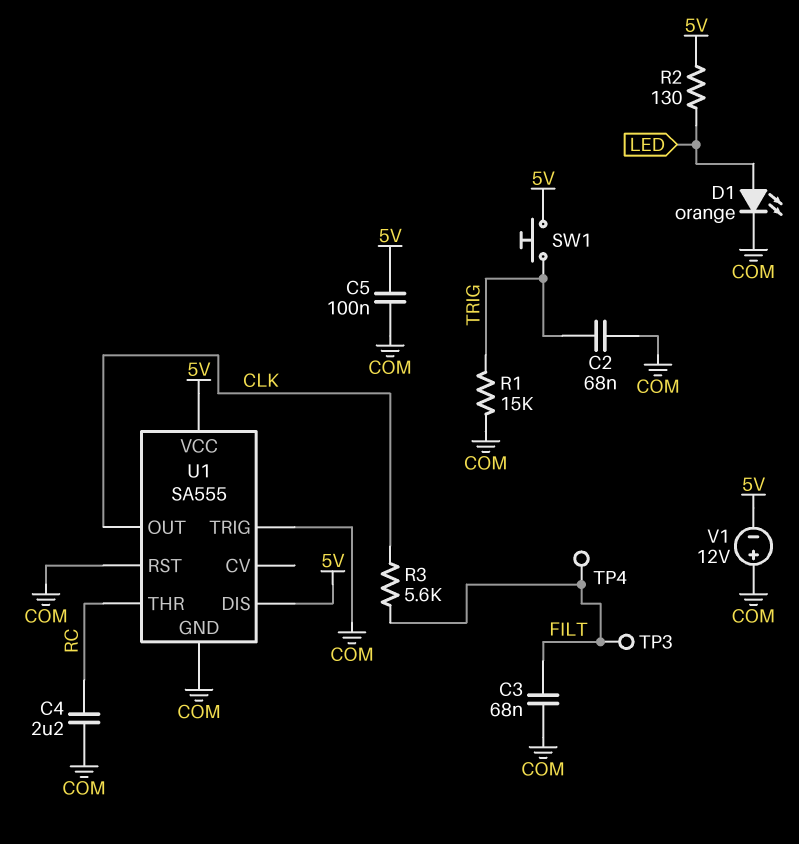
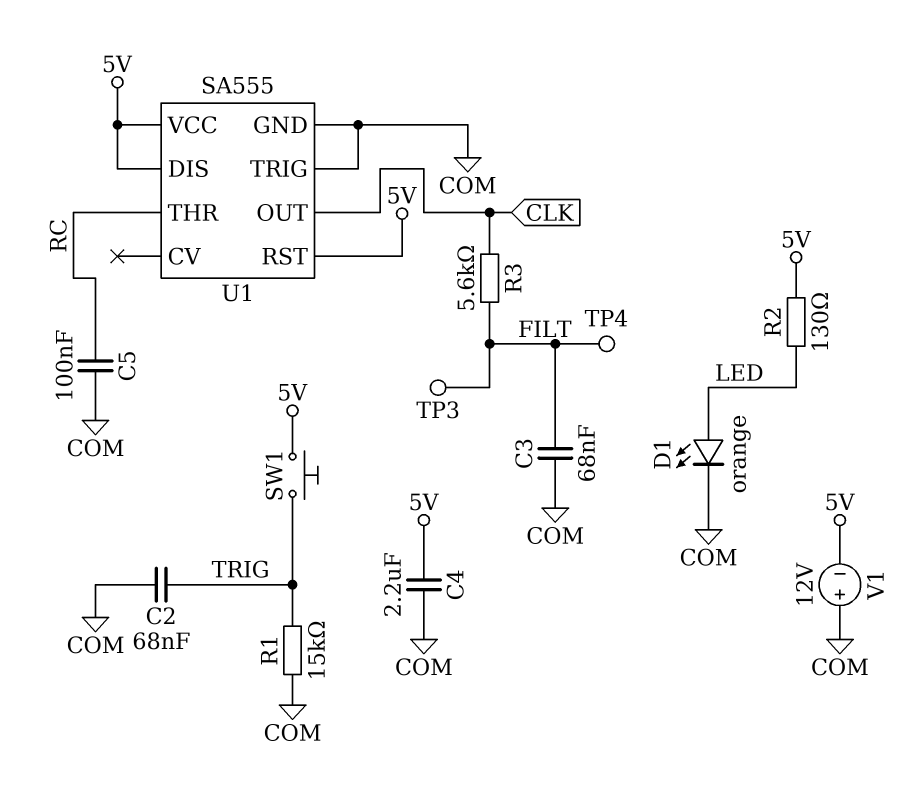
C4: 2.2uF (COM, RC) -> 2.2uF (5V, COM)
C5: 100nF (5V, COM) -> 100nF (COM, RC)
U1 pin RST: COM -> 5V

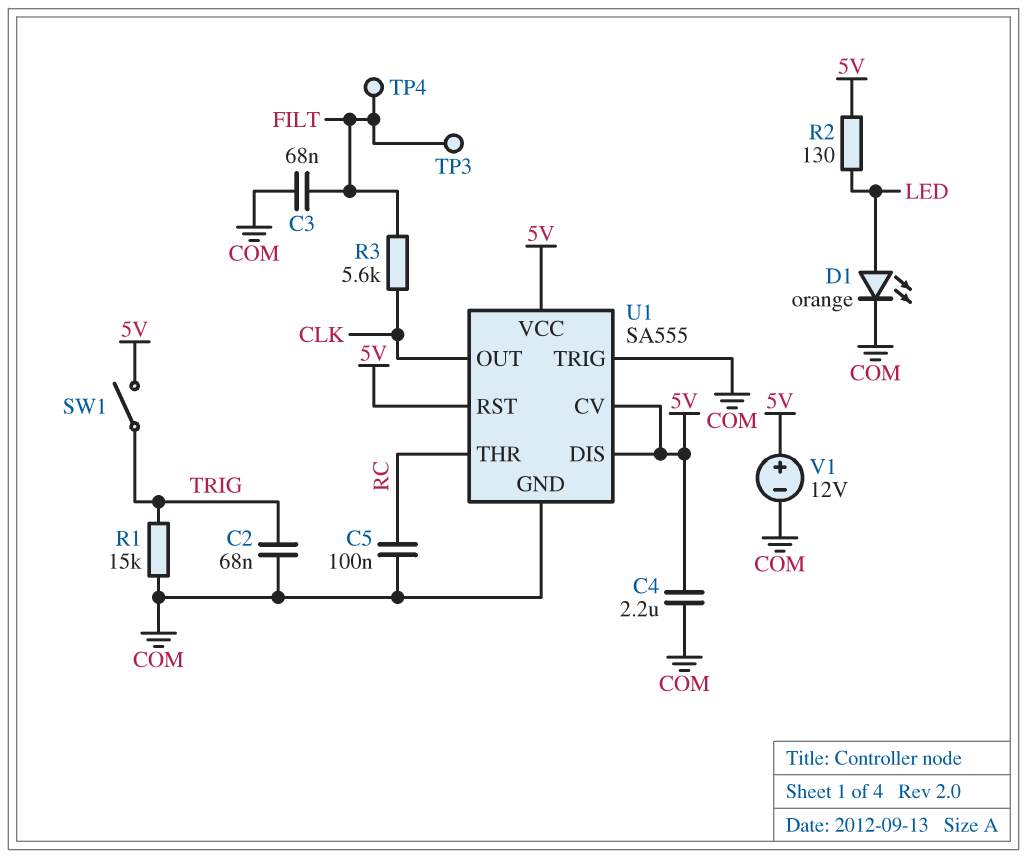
SW1: button (5V, TRIG) -> switch (5V, TRIG)
U1 pin CV: none -> 5V
V1: 12V (plus COM, minus 5V) -> 12V (plus 5V, minus COM)

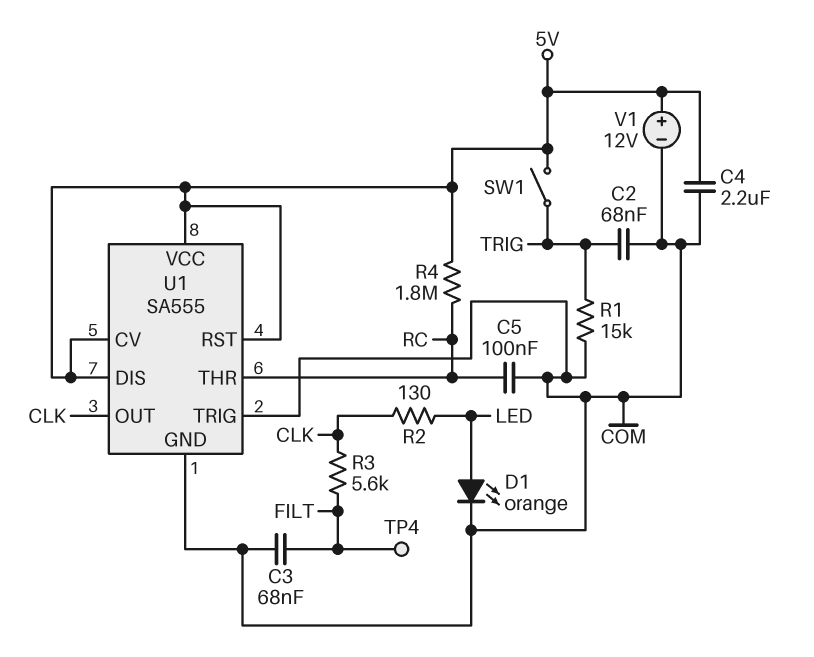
R2: 130 (5V, LED) -> 130 (CLK, LED)
R4: none -> 1.8M (5V, RC)
TP3: test point (FILT) -> none

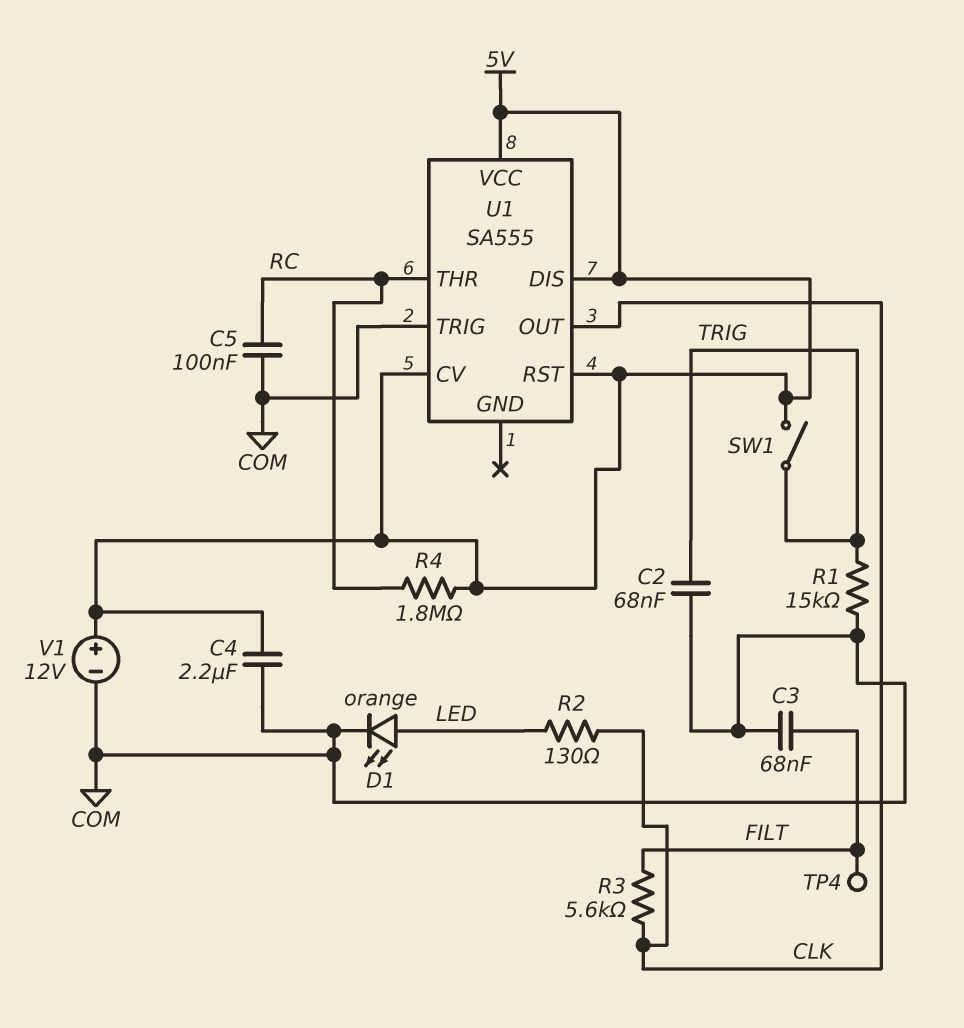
U1 pin GND: COM -> none

